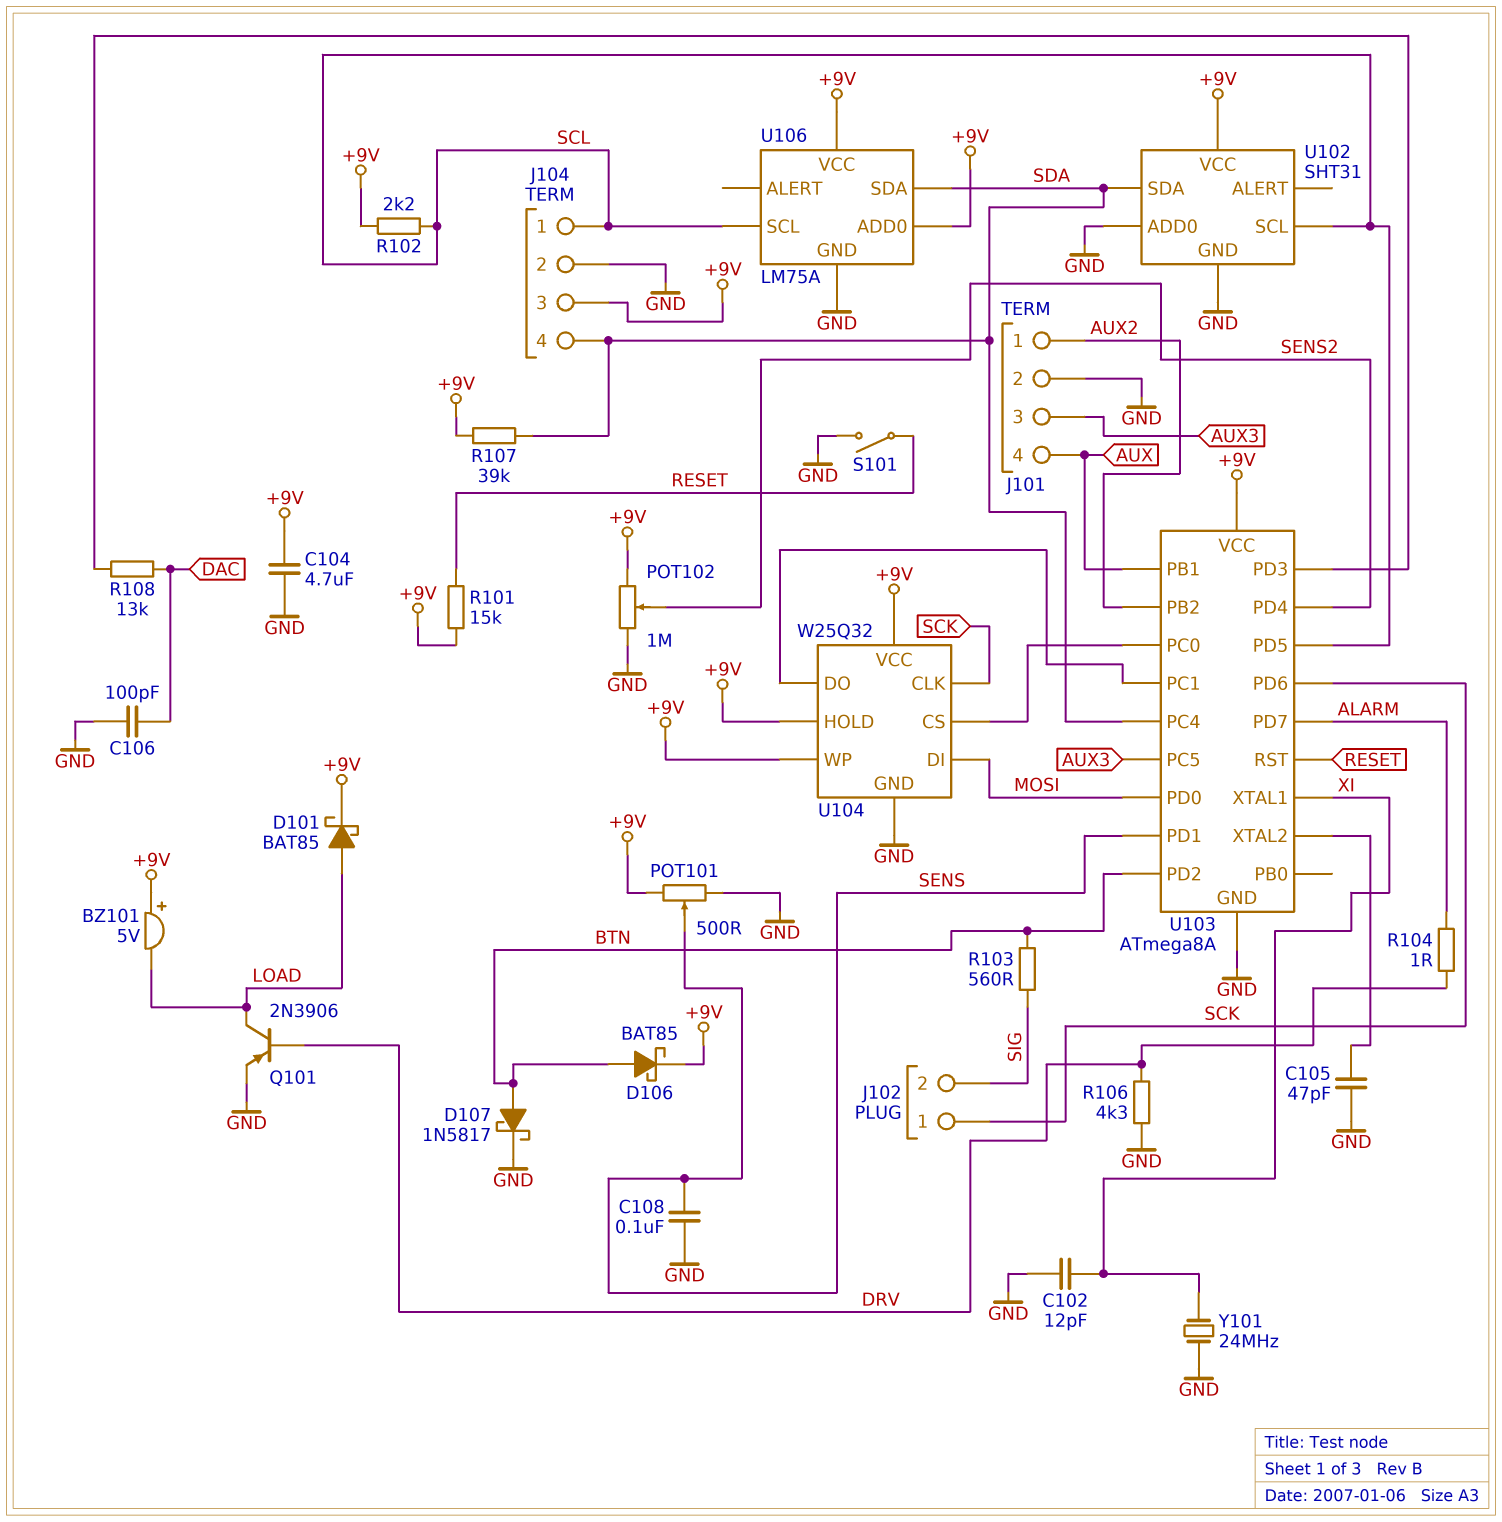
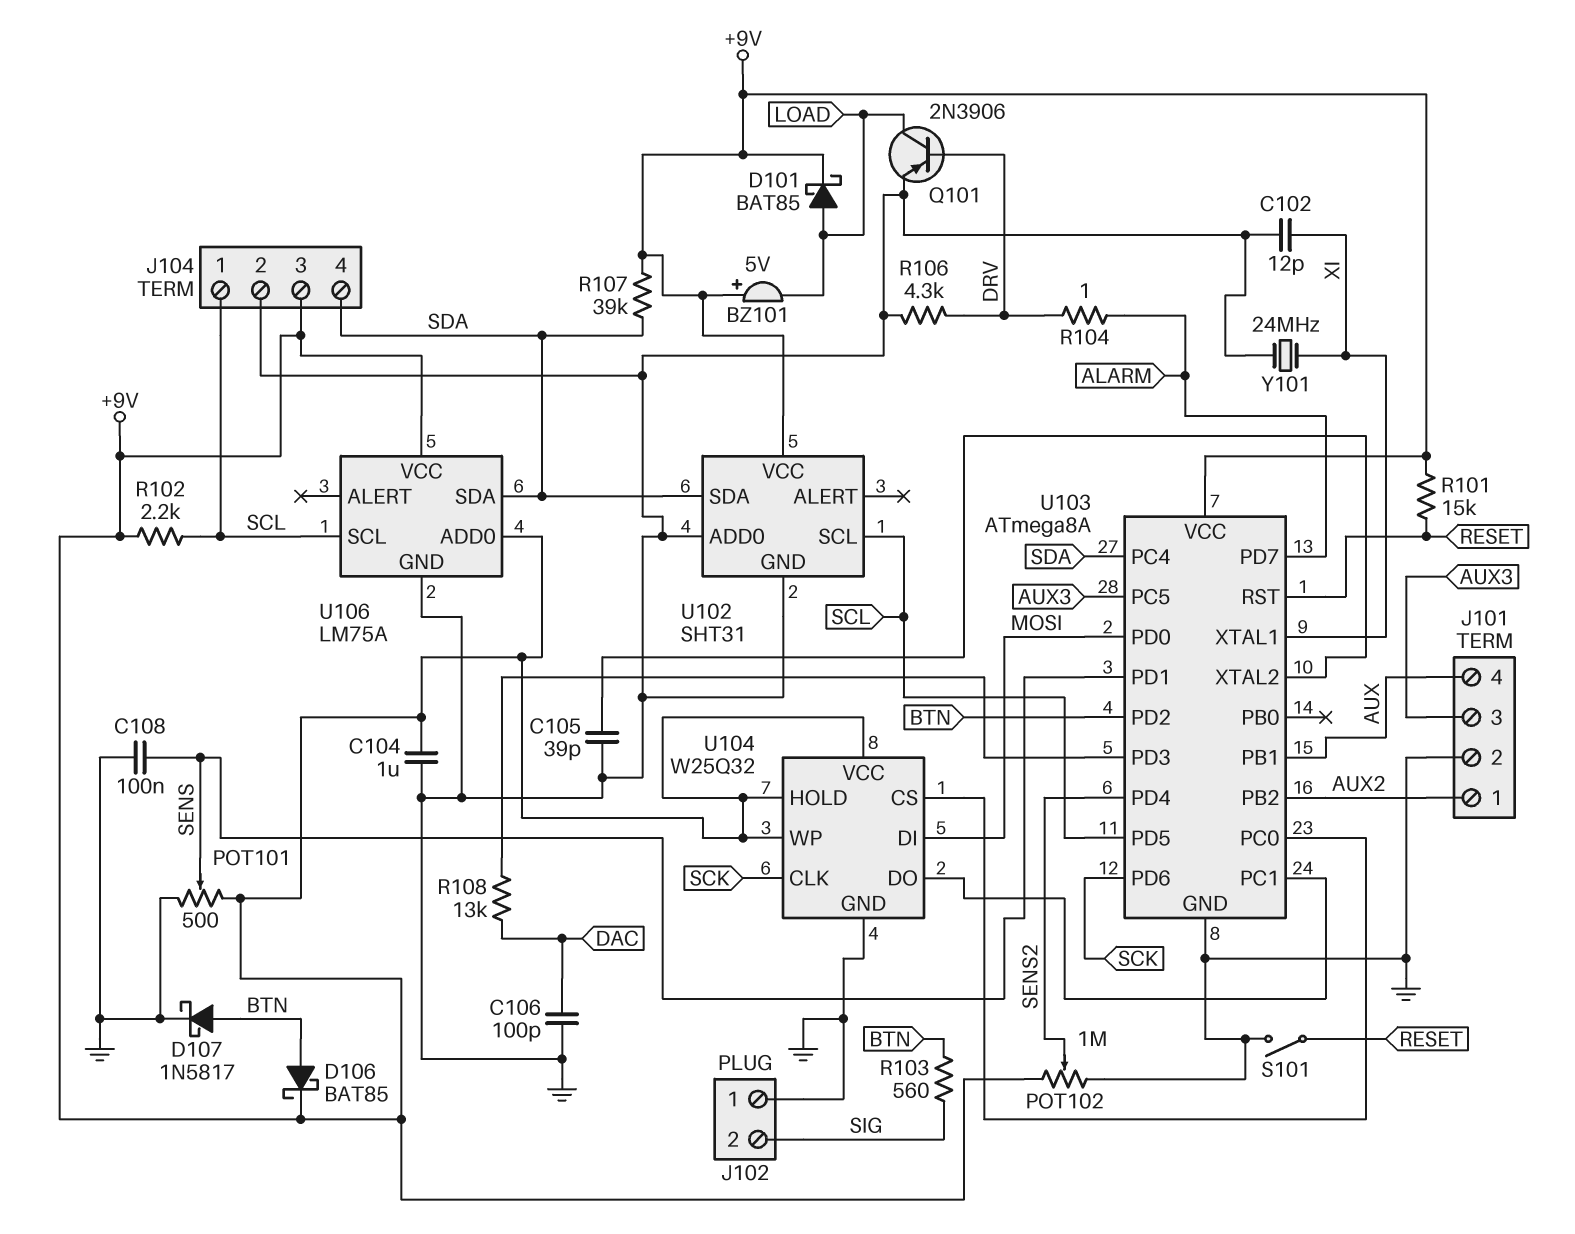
C104: 4.7uF (+9V, GND) -> 1uF (+9V, GND)
C105: 47pF (GND, U103/XTAL2) -> 39pF (GND, U103/XTAL2)
J102 pin 1: SCK -> GND

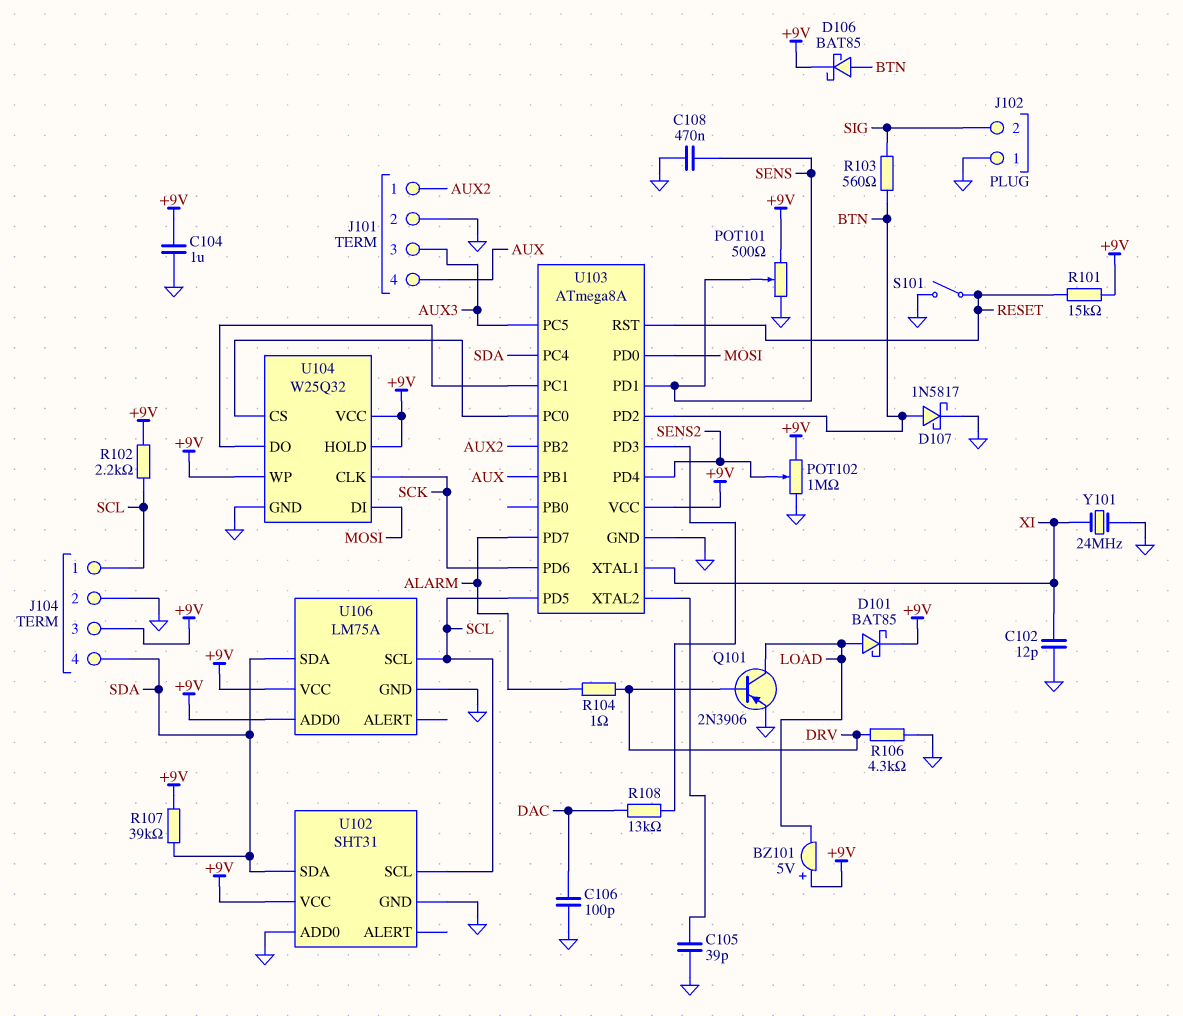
C108: 100nF (GND, SENS) -> 470nF (GND, SENS)

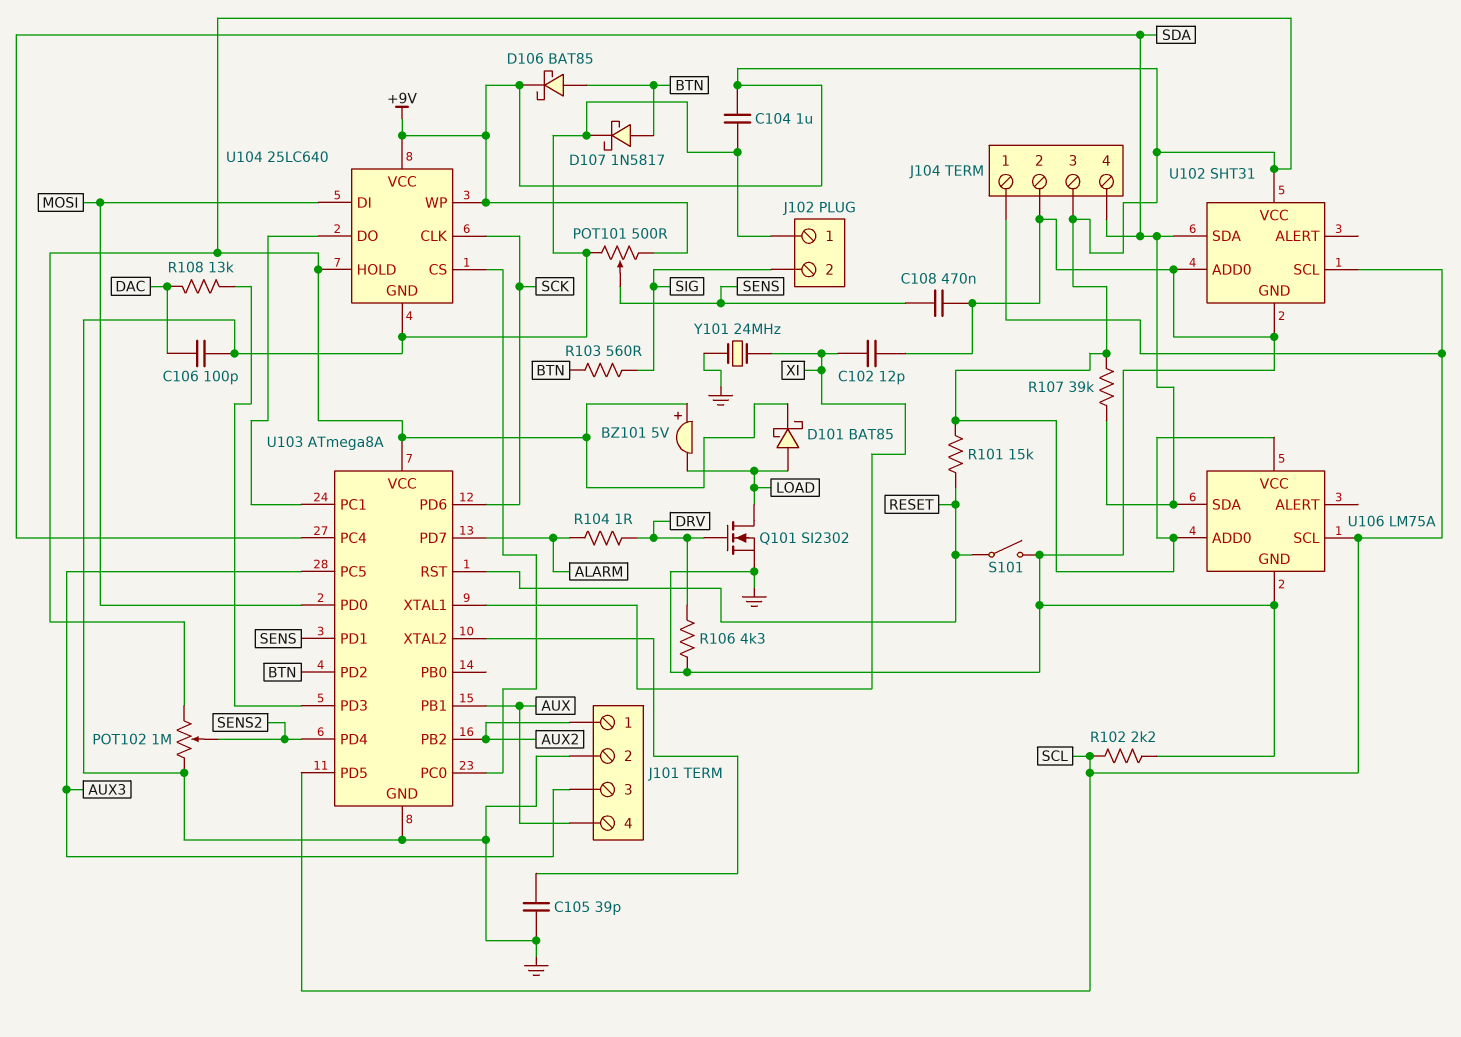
Q101: PNP 2N3906 (B DRV, C LOAD, E GND) -> NMOS SI2302 (G DRV, D LOAD, S GND)
R102: 2.2k (+9V, SCL) -> 2.2k (GND, SCL)
U104: W25Q32 -> 25LC640

